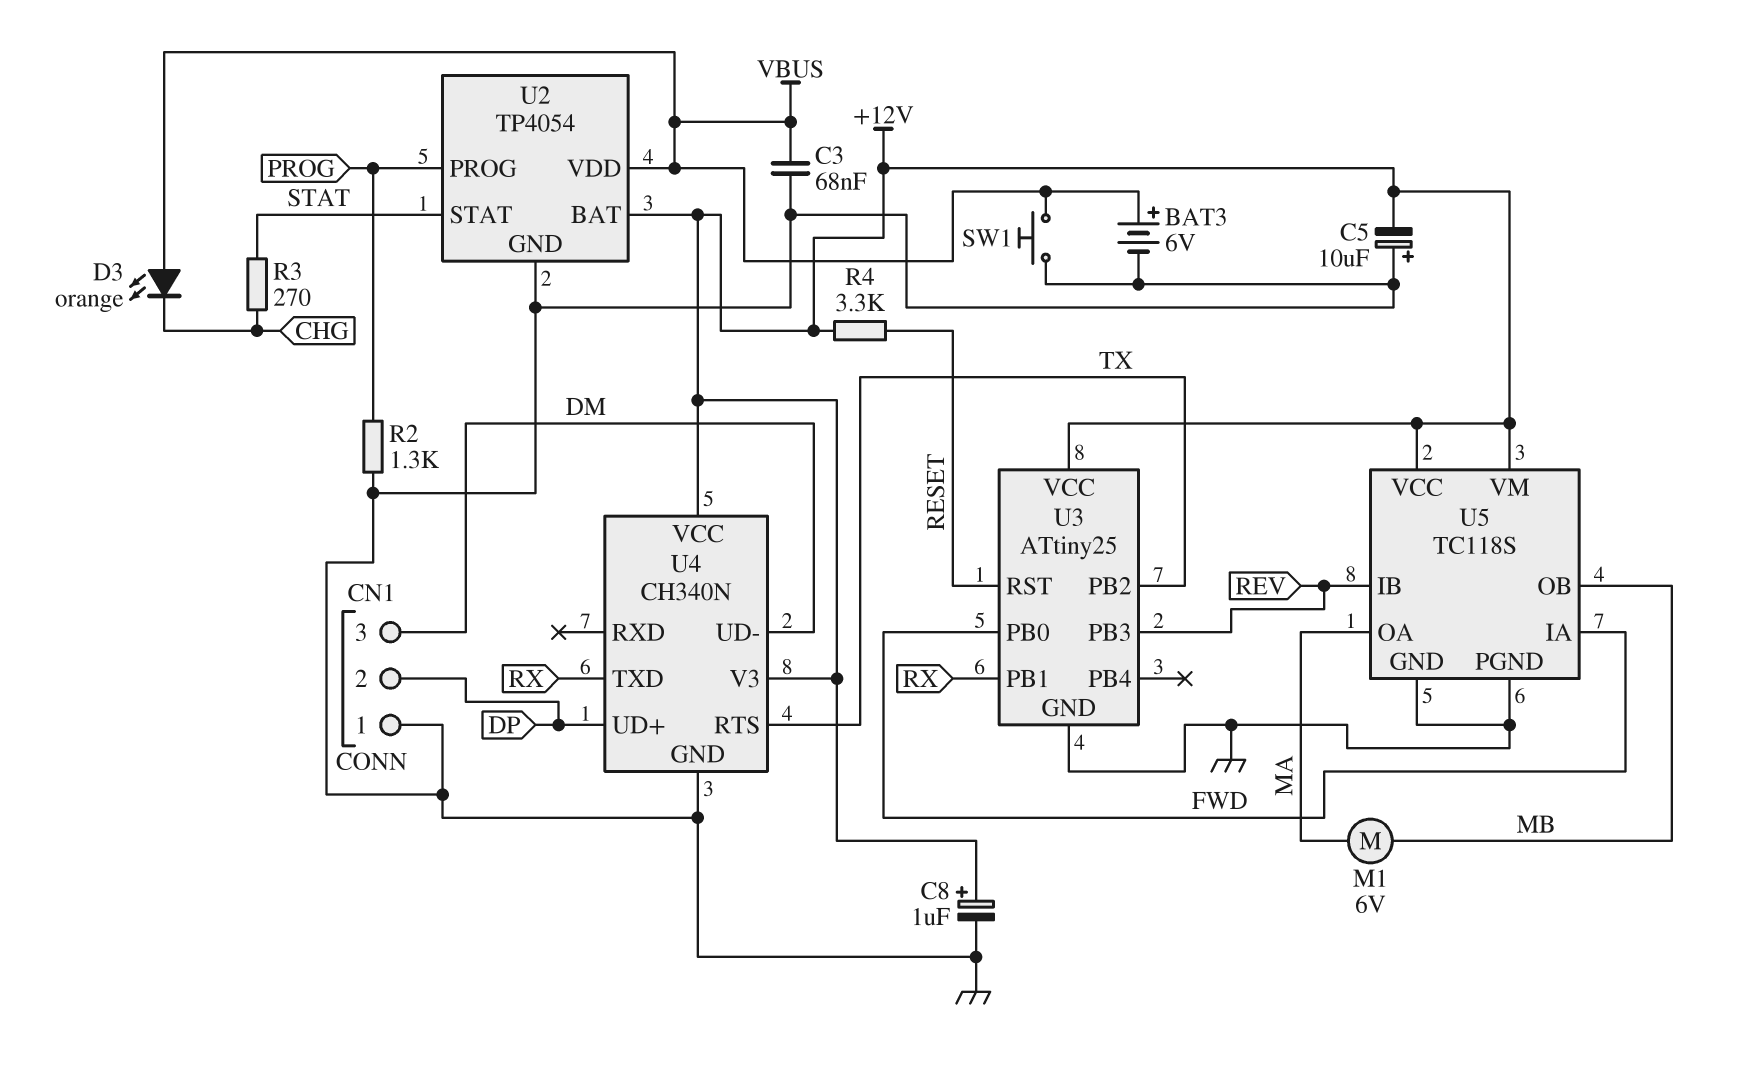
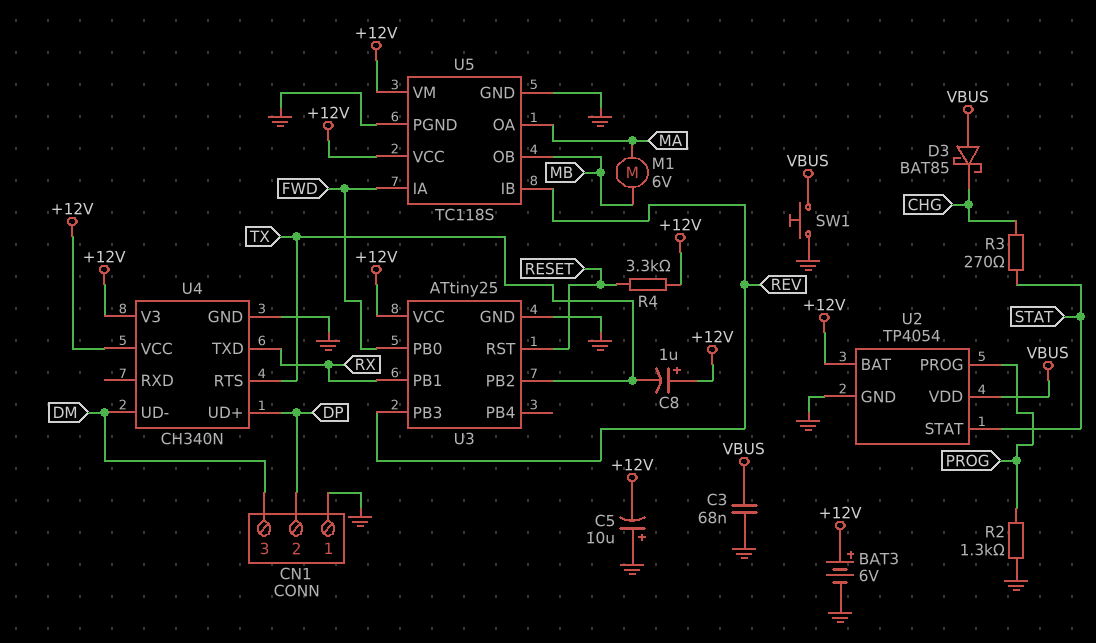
BAT3: 6V (plus VBUS, minus GND) -> 6V (plus +12V, minus GND)
C8: 1uF (plus +12V, minus GND) -> 1uF (plus +12V, minus TX)
D3: LED orange (A VBUS, K CHG) -> schottky BAT85 (A VBUS, K CHG)

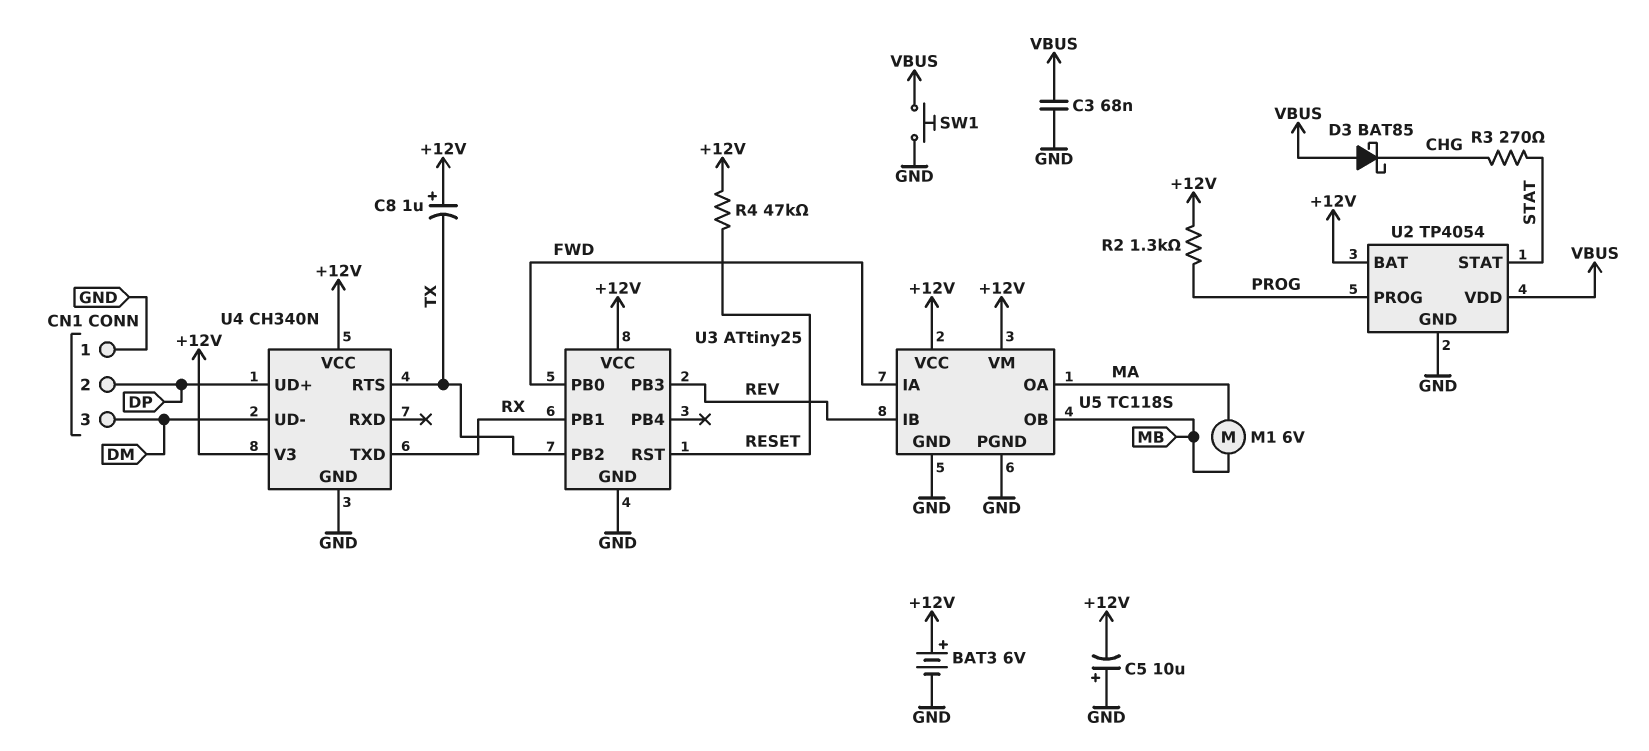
R2: 1.3k (GND, PROG) -> 1.3k (+12V, PROG)
R4: 3.3k (+12V, RESET) -> 47k (+12V, RESET)

